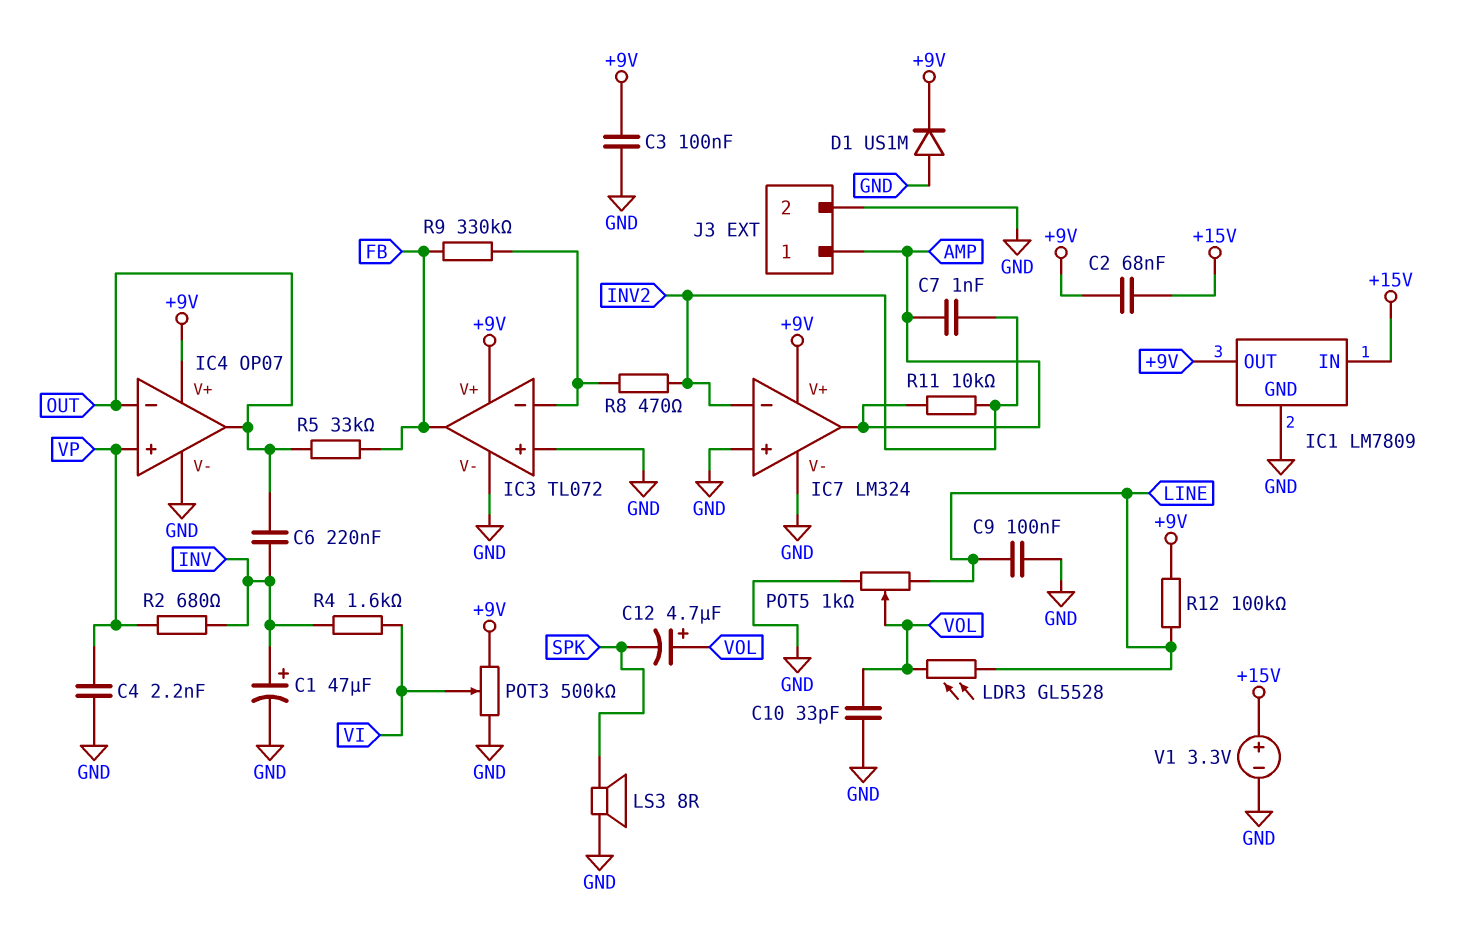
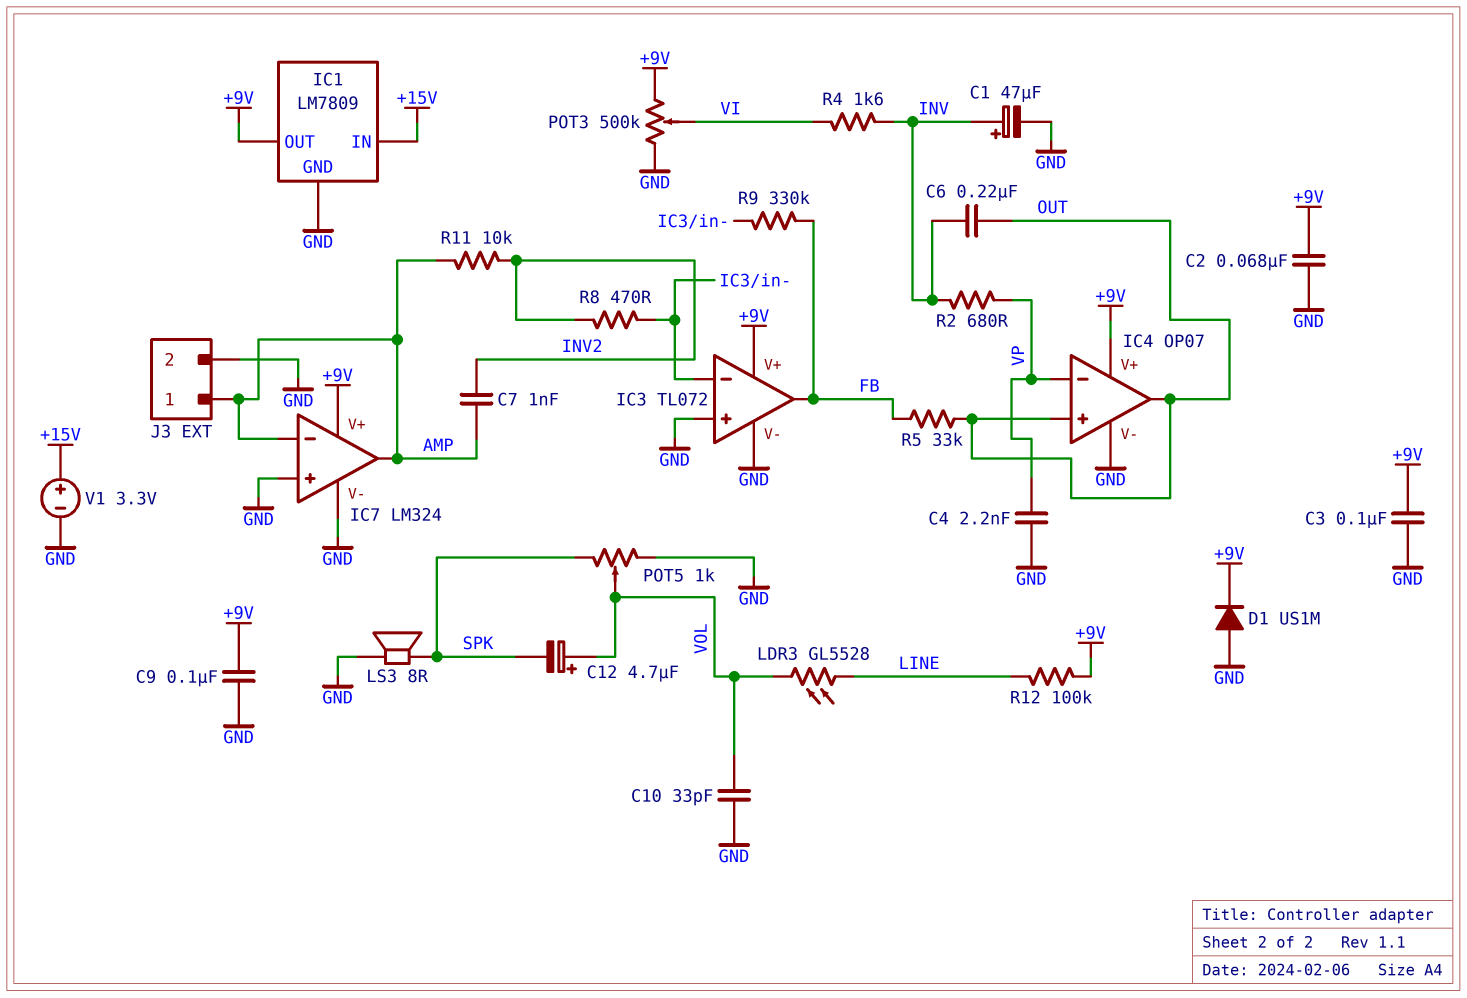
C2: 68nF (+9V, +15V) -> 68nF (+9V, GND)
C9: 100nF (GND, LINE) -> 100nF (+9V, GND)
IC4 pin in+: VP -> OUT
IC4 pin in-: OUT -> VP
IC7 pin in-: INV2 -> AMP
POT5: 1k (GND, LINE, wiper VOL) -> 1k (GND, SPK, wiper VOL)

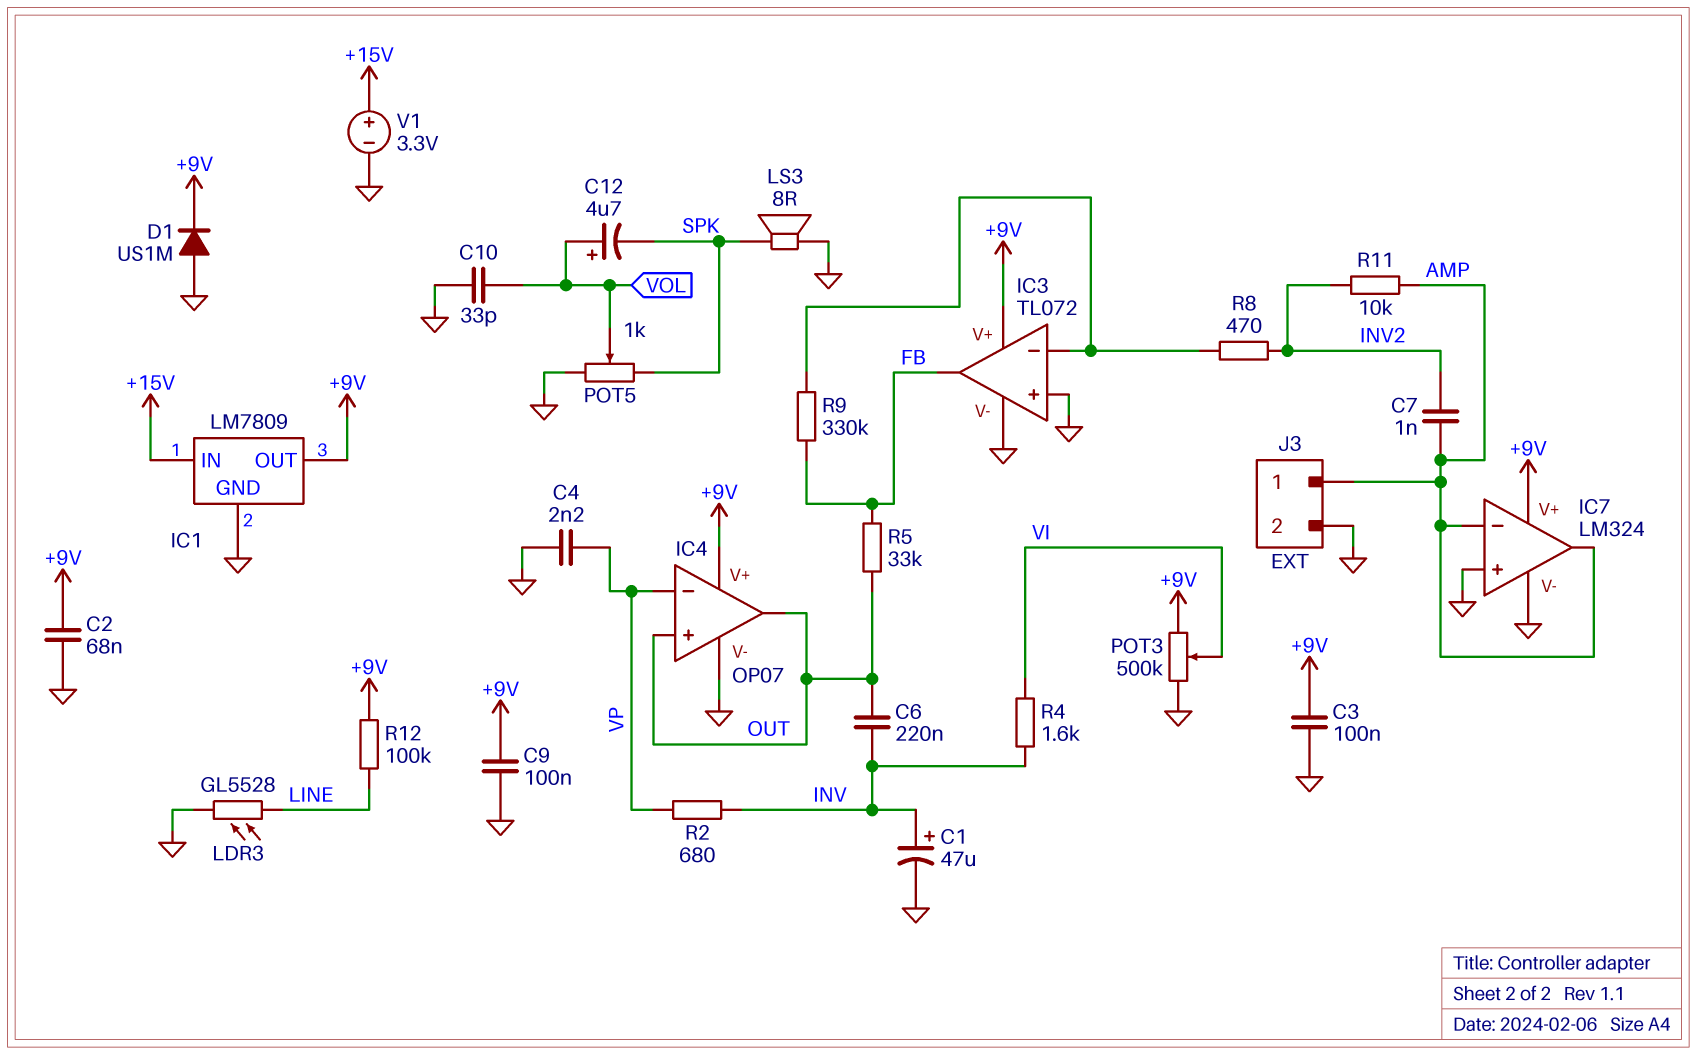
LDR3: GL5528 (LINE, VOL) -> GL5528 (GND, LINE)

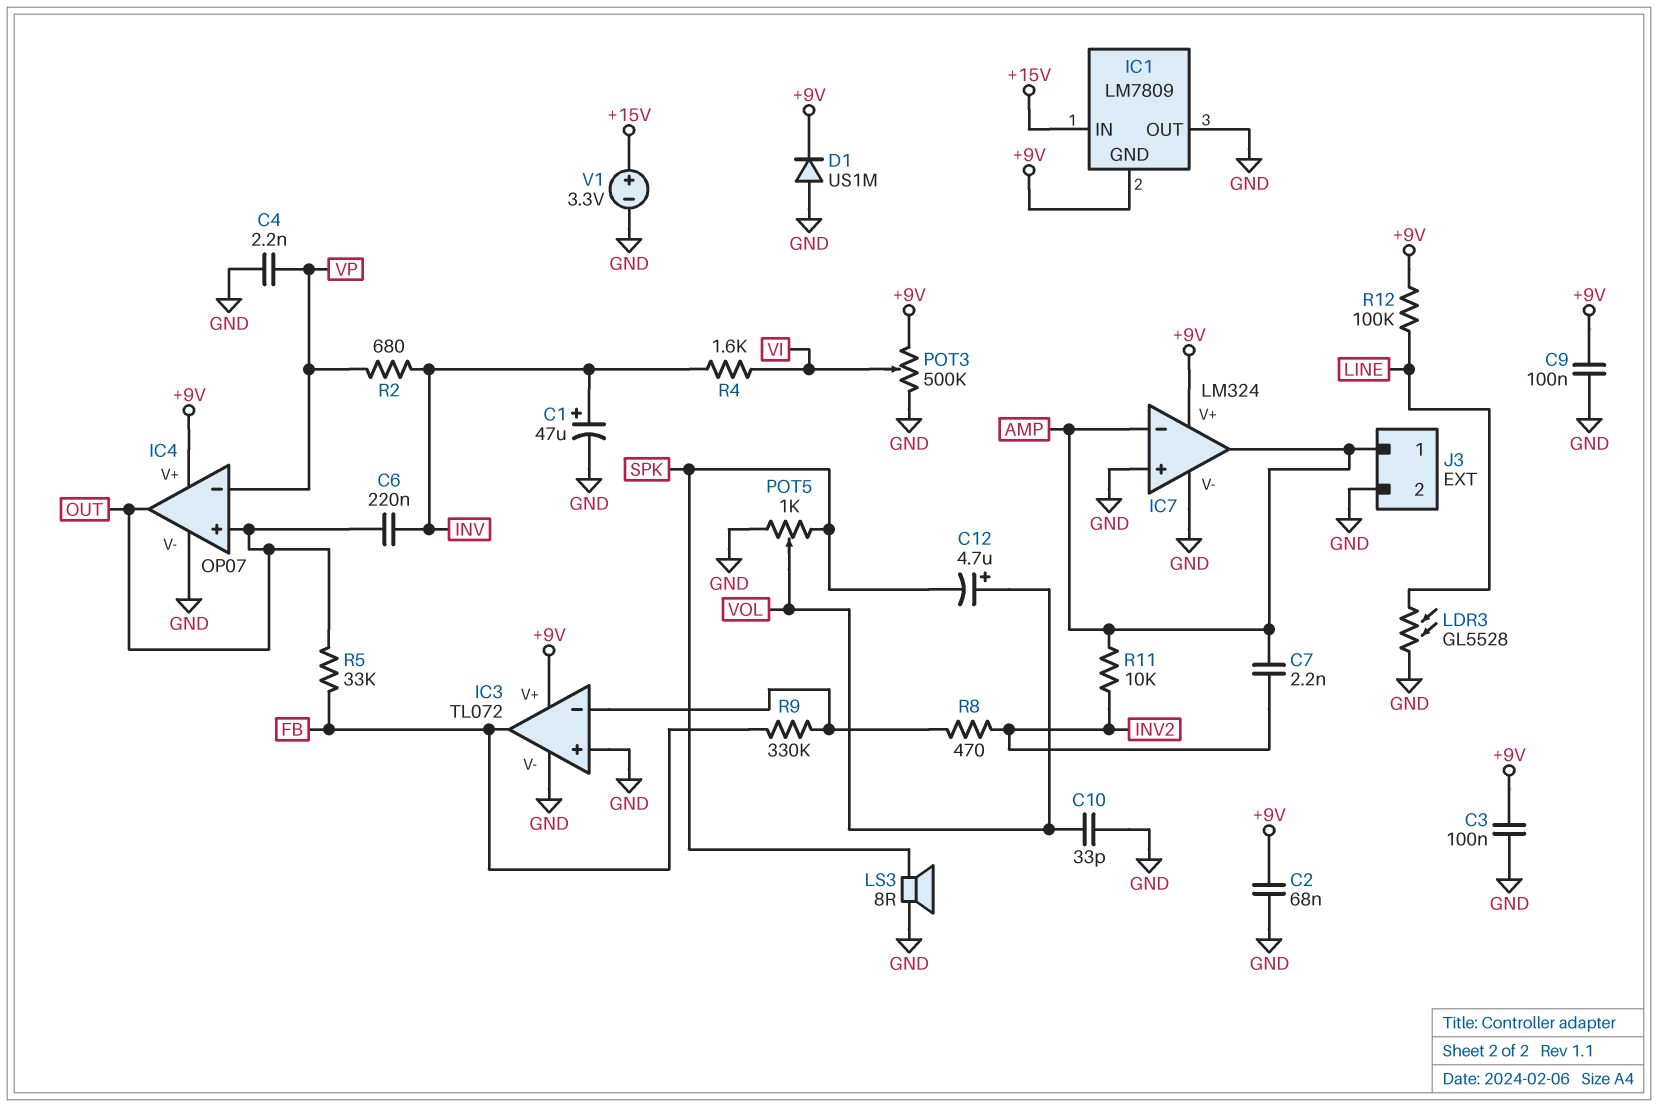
C7: 1nF (AMP, INV2) -> 2.2nF (AMP, INV2)
IC1 pin GND: GND -> +9V
IC1 pin OUT: +9V -> GND

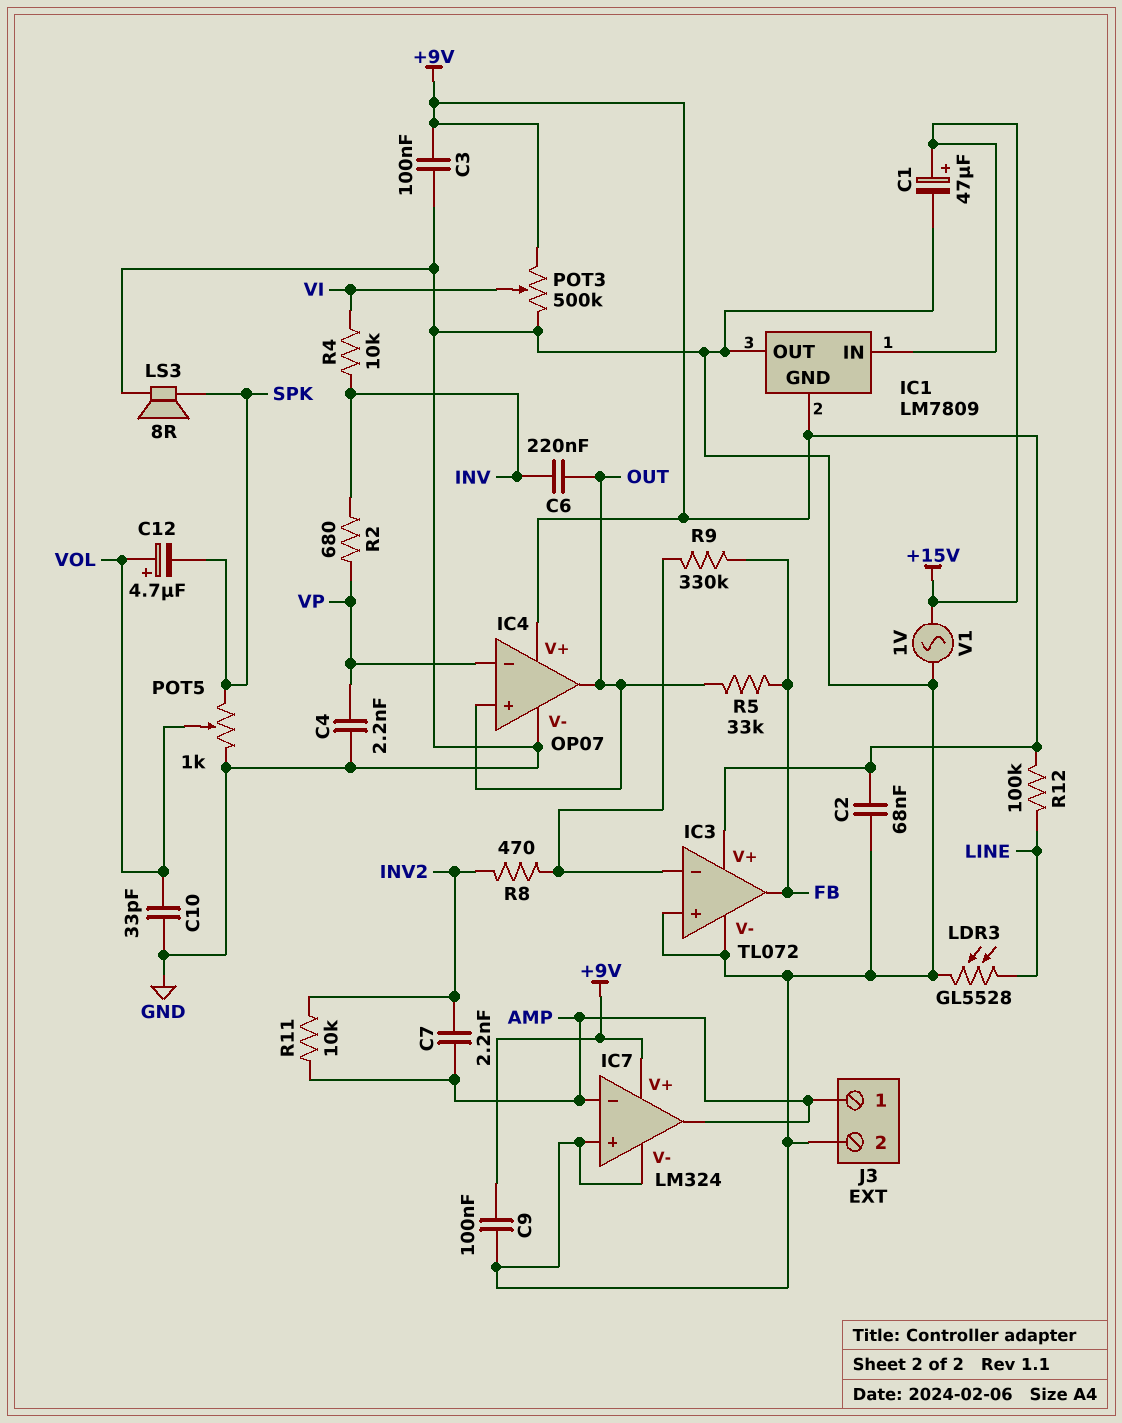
C1: 47uF (plus INV, minus GND) -> 47uF (plus +15V, minus GND)
D1: diode US1M (A GND, K +9V) -> none
R4: 1.6k (INV, VI) -> 10k (INV, VI)
V1: 3.3V (plus +15V, minus GND) -> AC 1V (+15V, GND)

